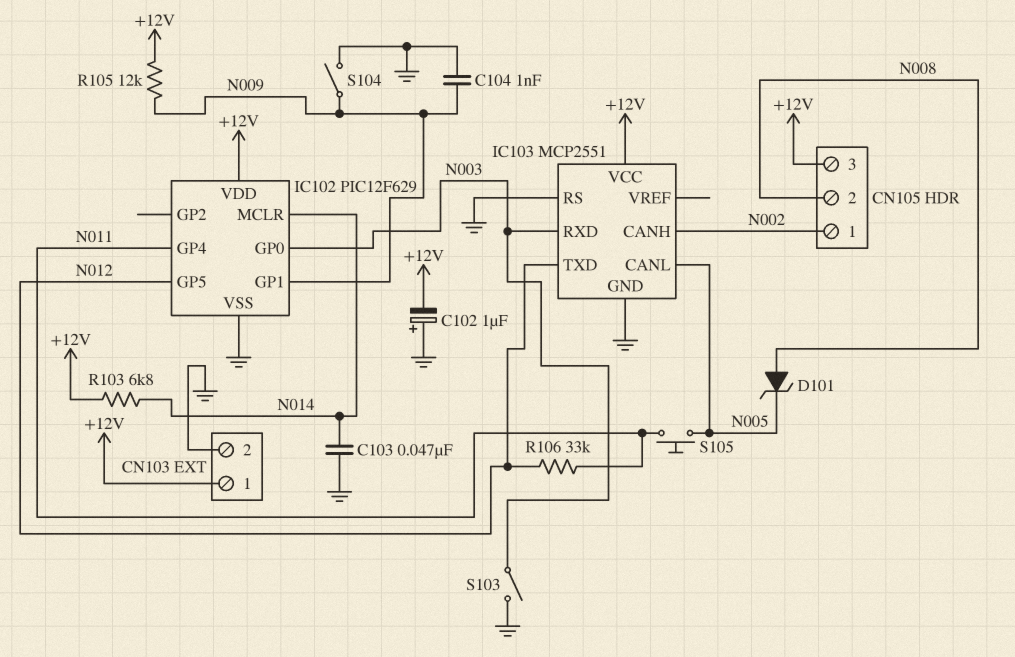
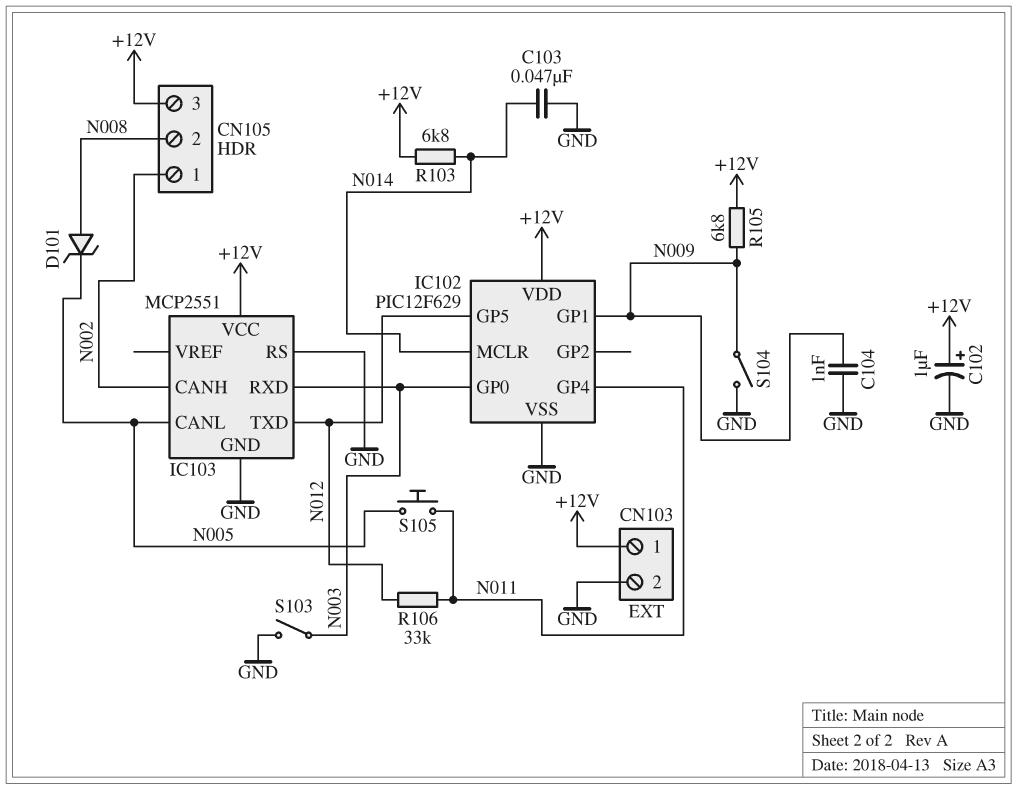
C102: 1uF (plus GND, minus +12V) -> 1uF (plus +12V, minus GND)
R105: 12k (+12V, N009) -> 6.8k (+12V, N009)

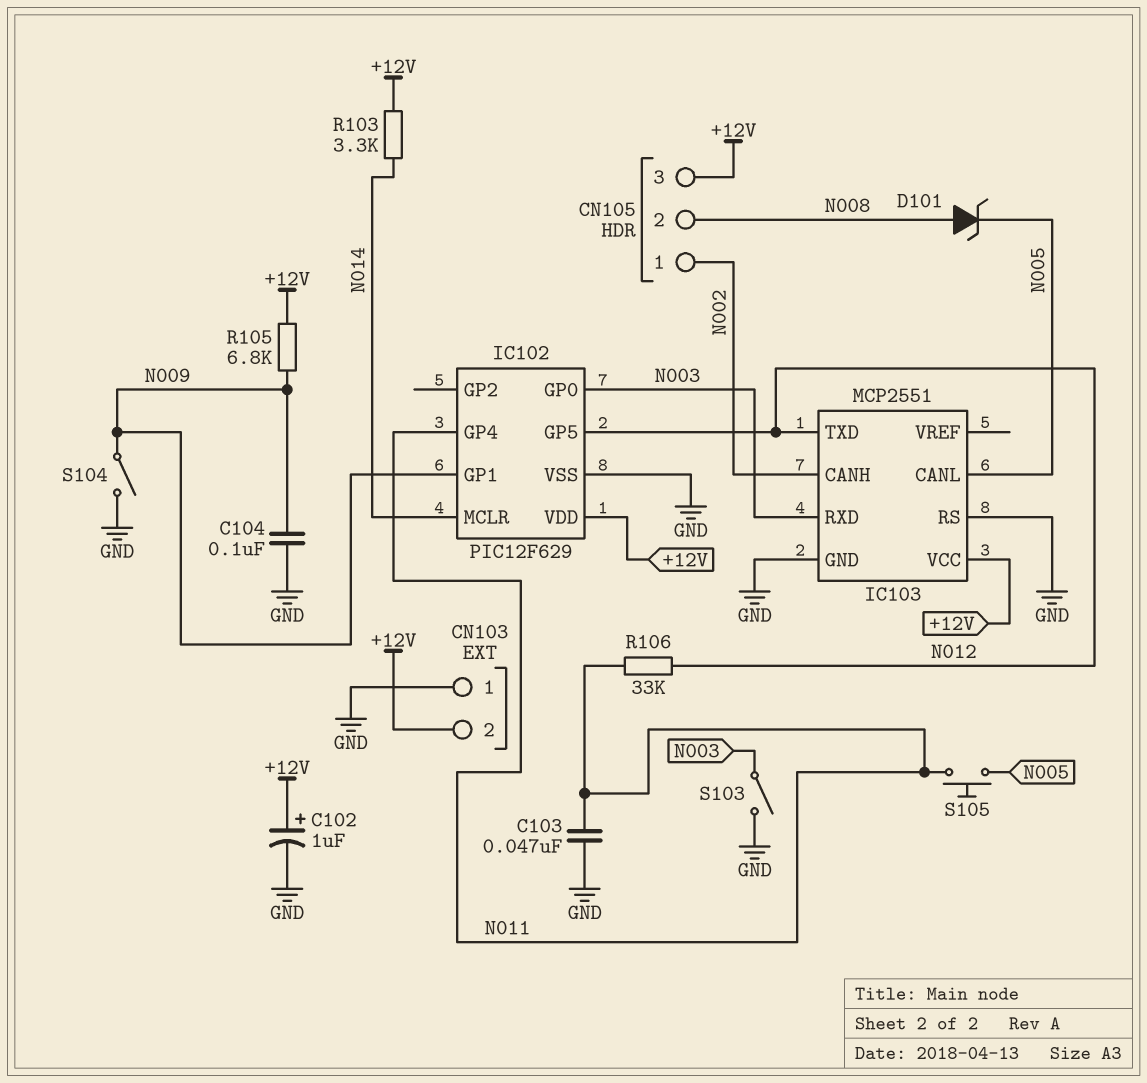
C103: 47nF (GND, N014) -> 47nF (GND, N011)
C104: 1nF (GND, N009) -> 100nF (GND, N009)
CN103 pin 1: +12V -> GND
CN103 pin 2: GND -> +12V
R103: 6.8k (+12V, N014) -> 3.3k (+12V, N014)

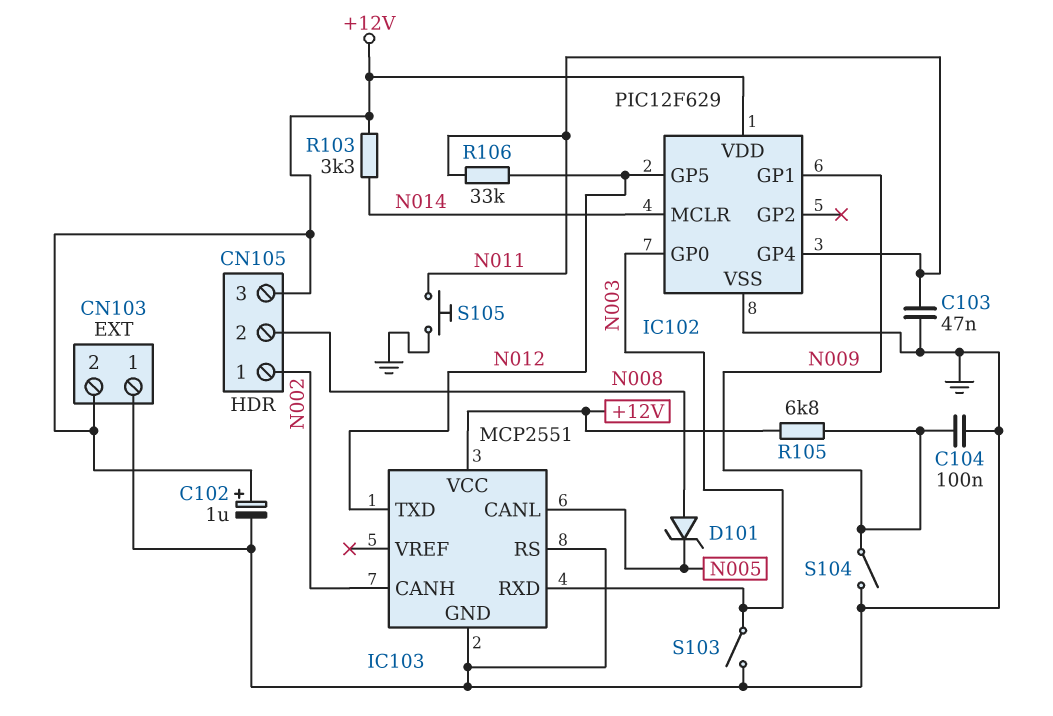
S105: button (N005, N011) -> button (GND, N011)

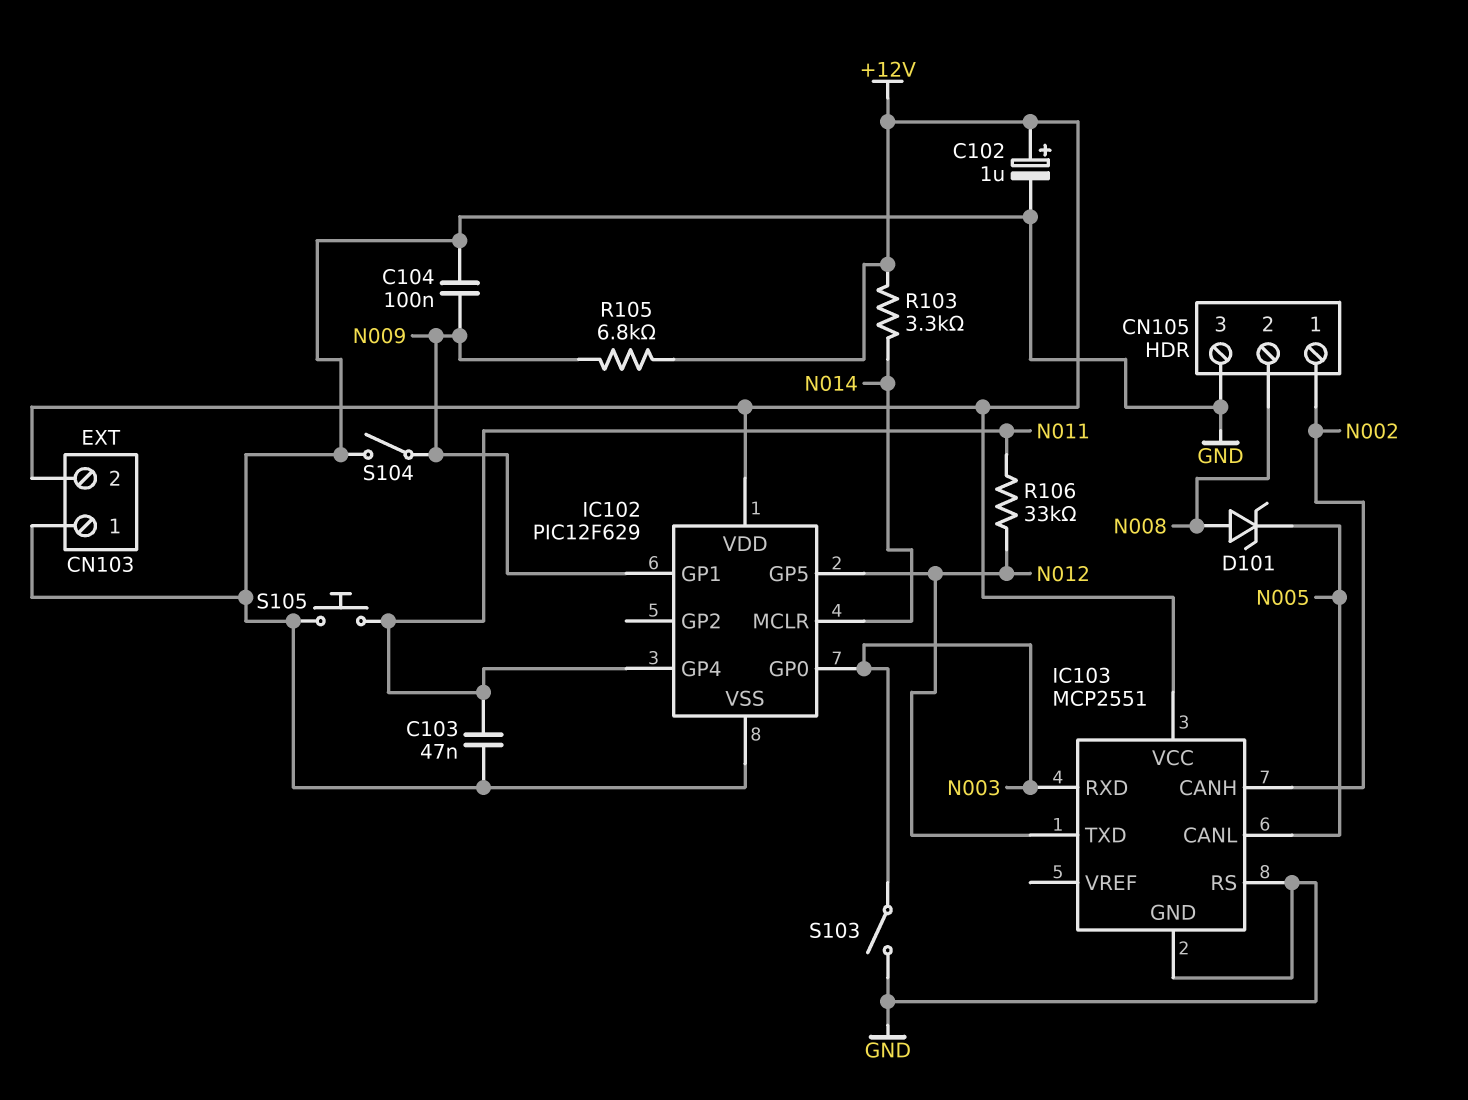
CN105 pin 3: +12V -> GND

